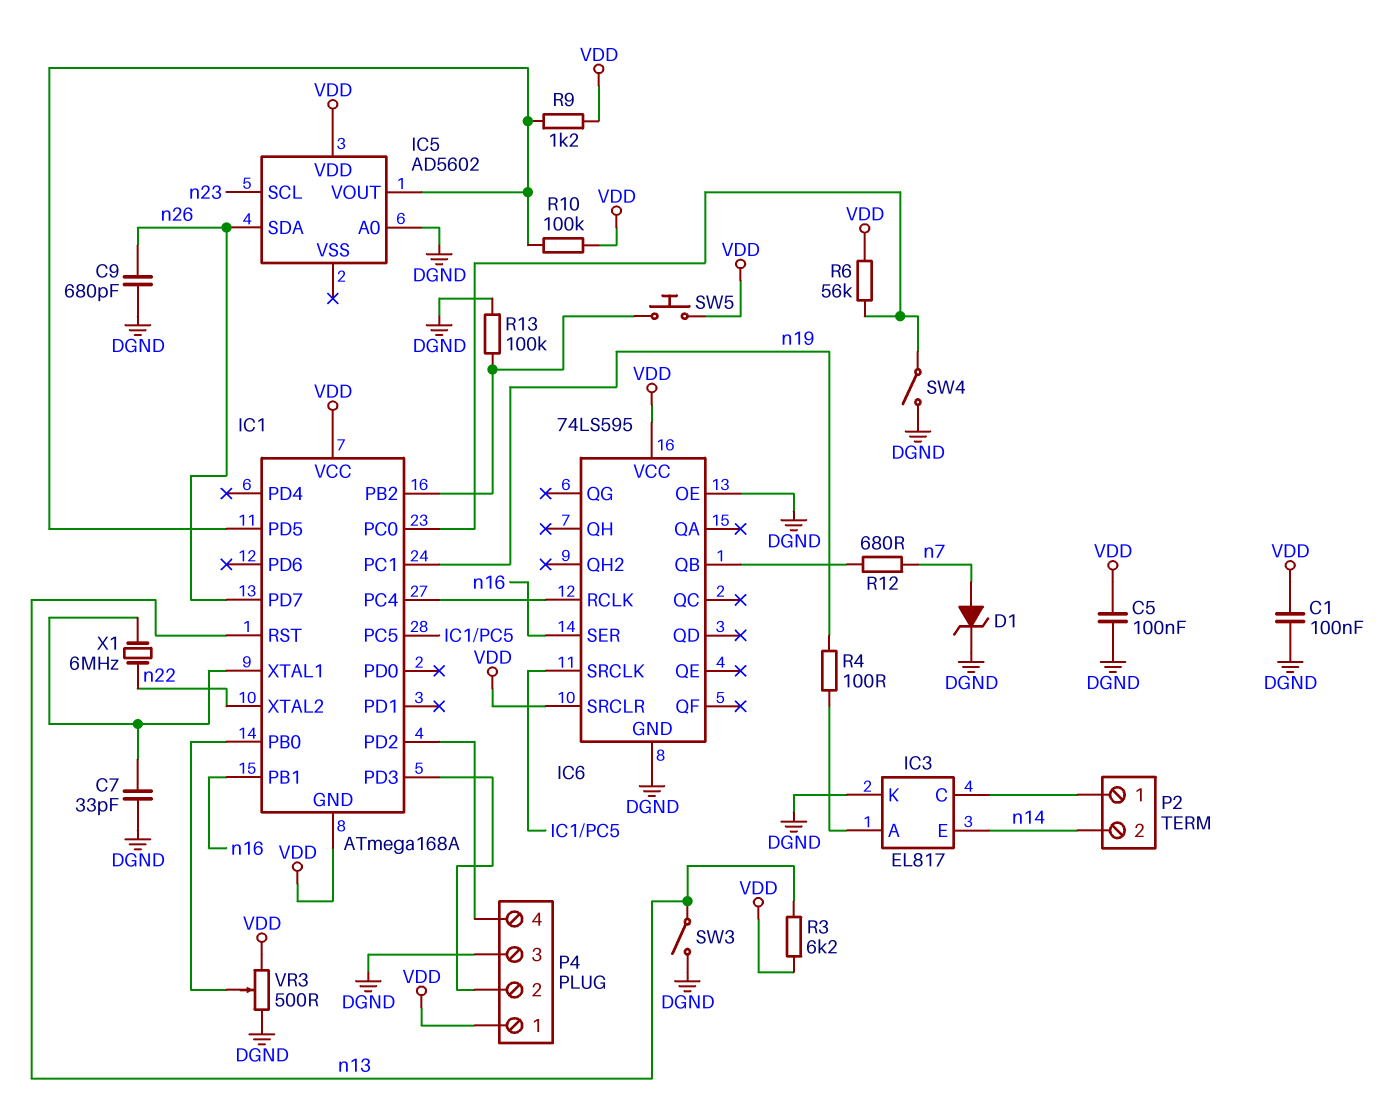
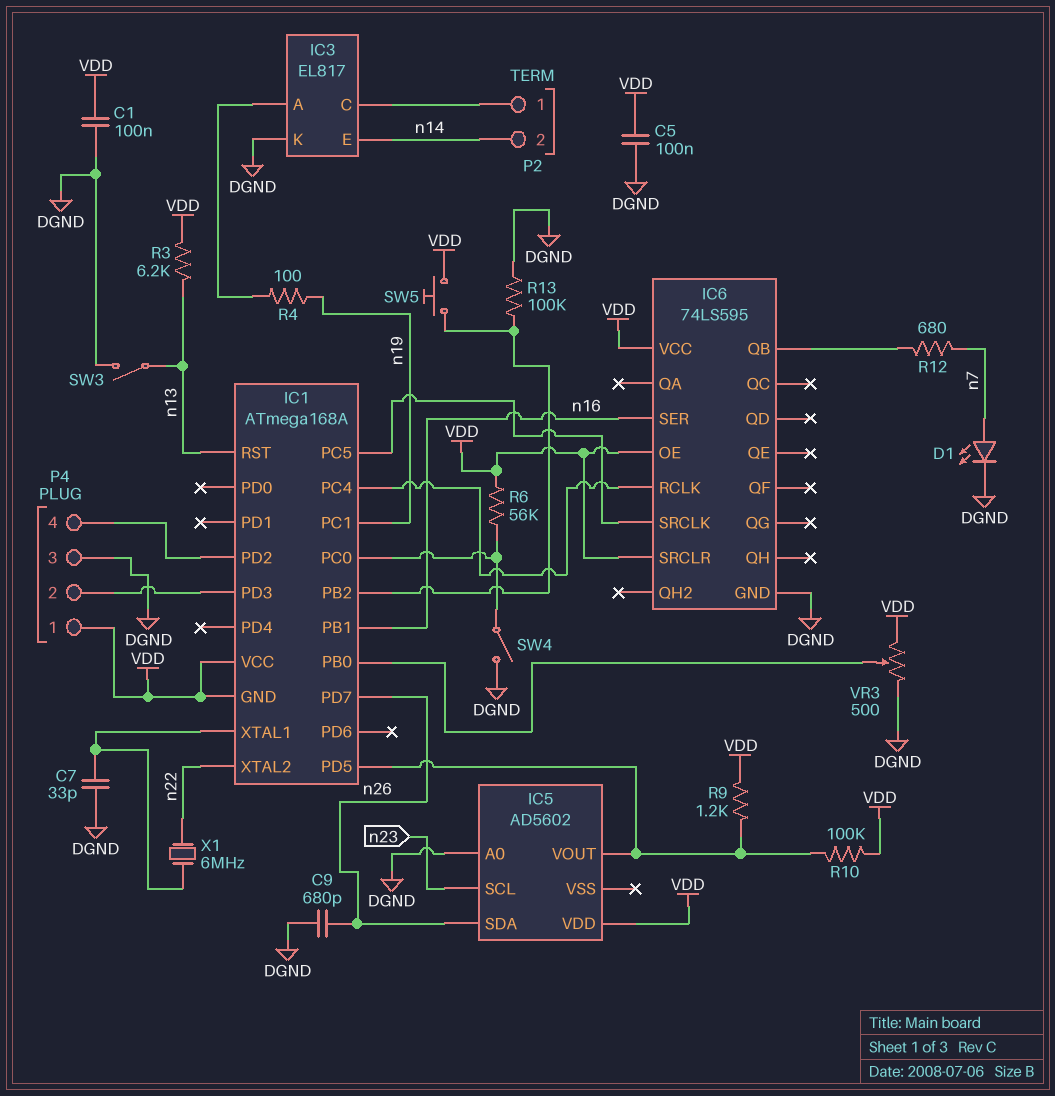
D1: zener (A n7, K DGND) -> LED (A n7, K DGND)
IC6 pin OE: DGND -> VDD

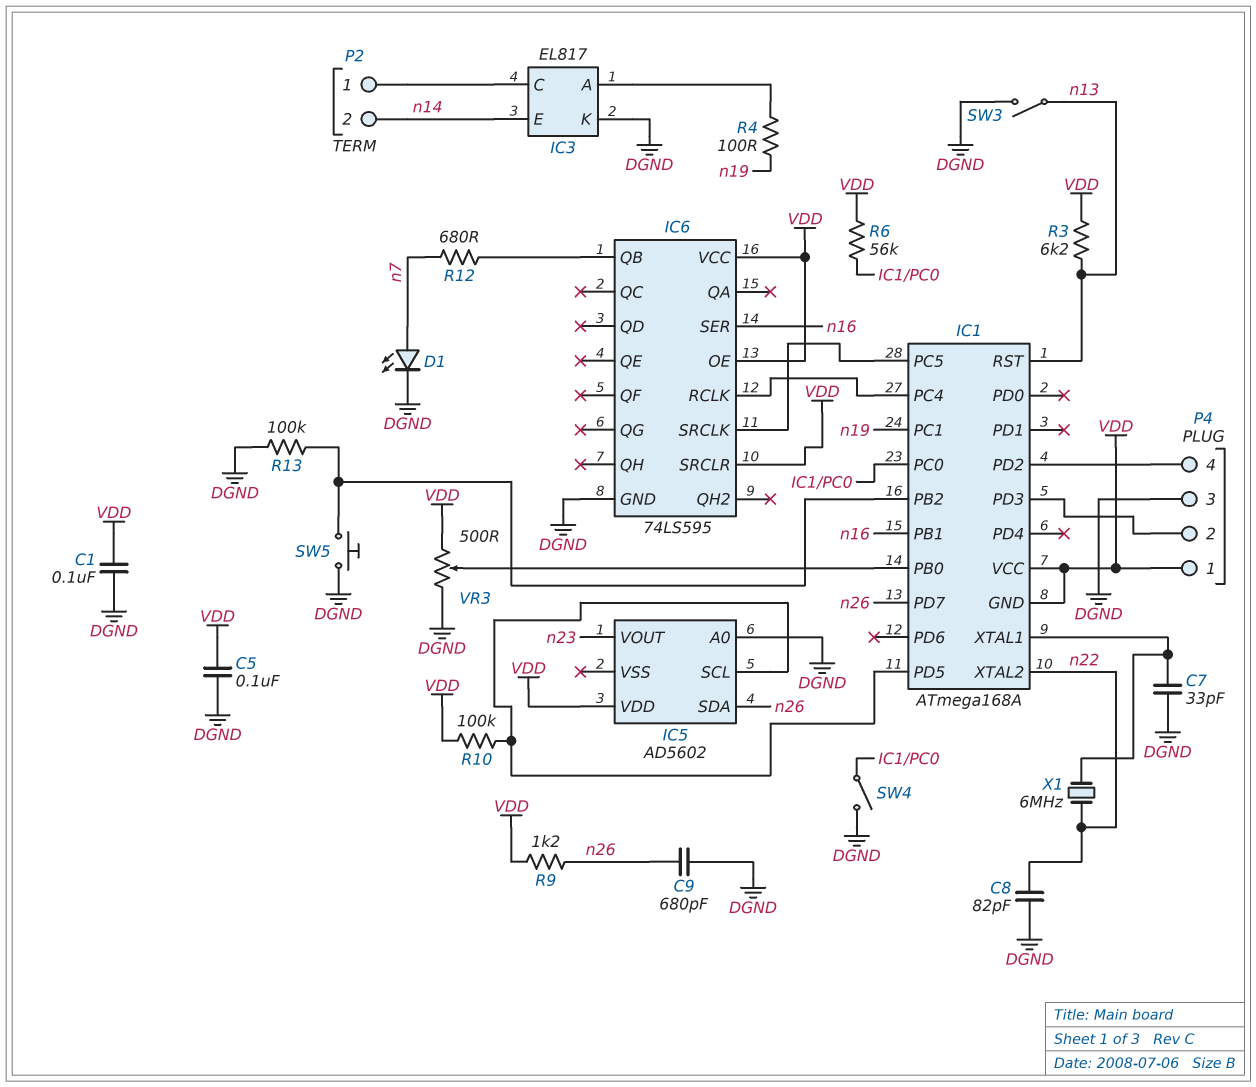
C8: none -> 82pF (DGND, n22)
IC5 pin SCL: n23 -> IC1/PD5
IC5 pin VOUT: IC1/PD5 -> n23
R9: 1.2k (IC1/PD5, VDD) -> 1.2k (VDD, n26)
SW5: button (IC1/PB2, VDD) -> button (DGND, IC1/PB2)

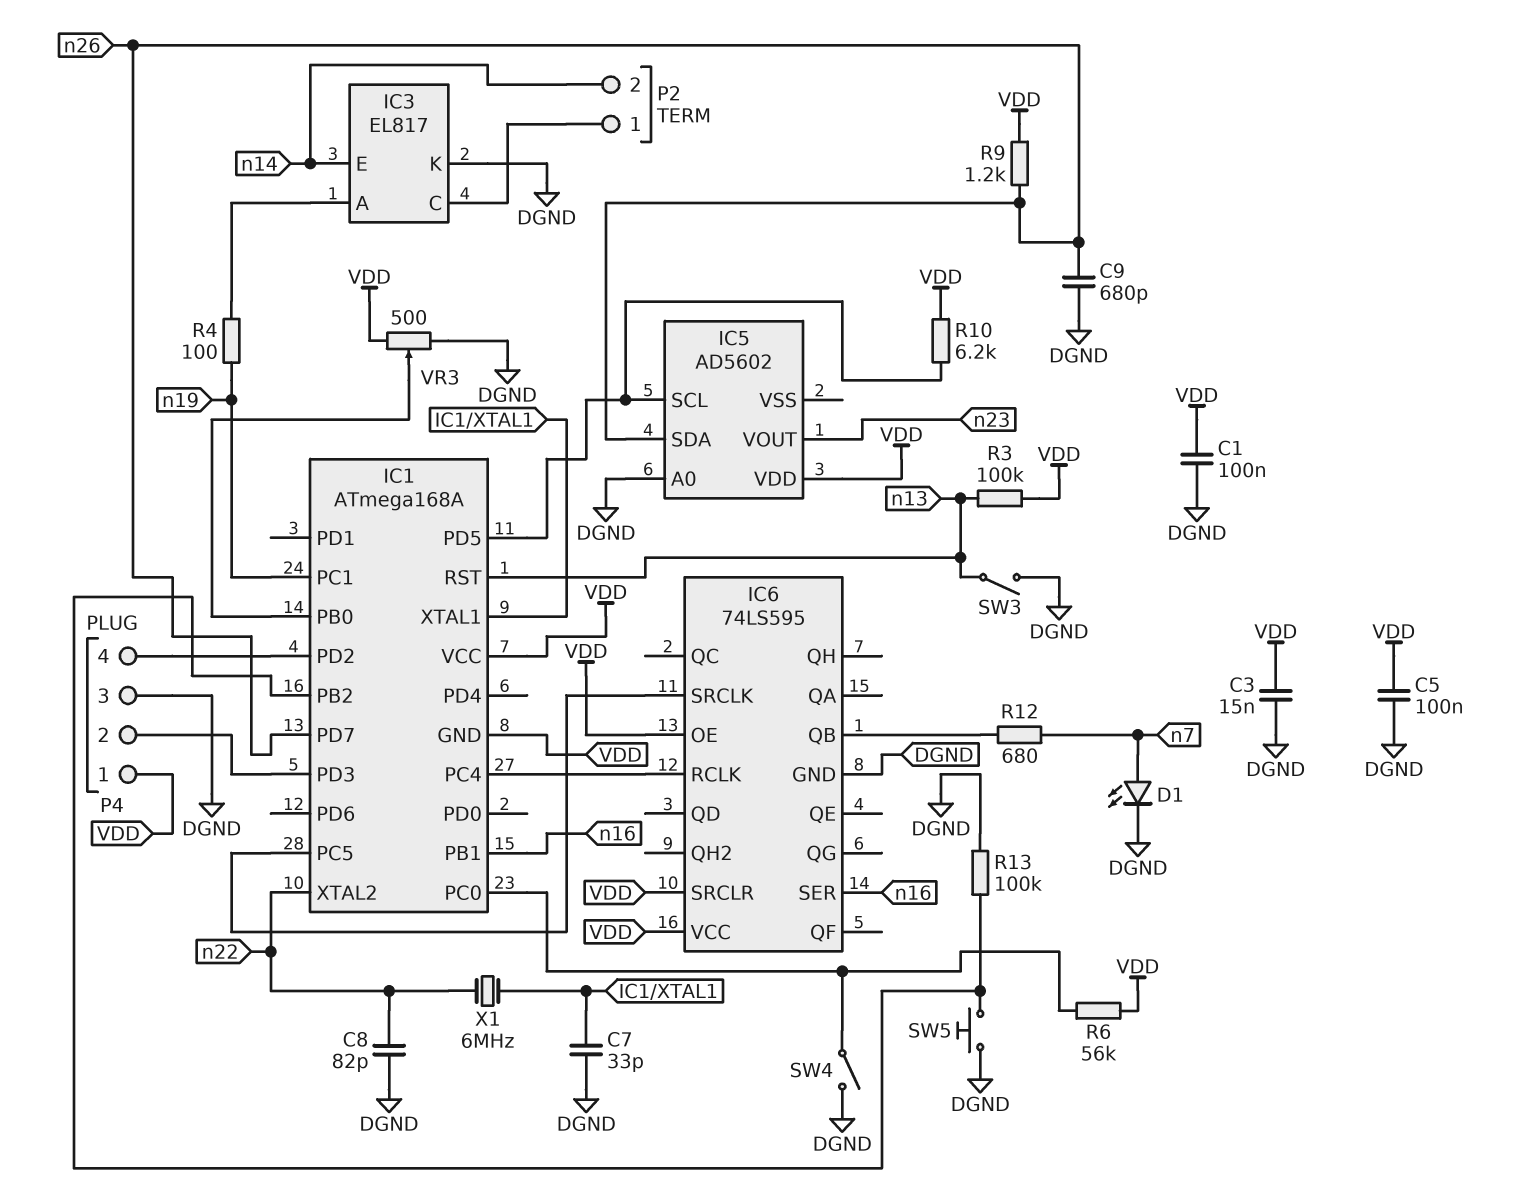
C3: none -> 15nF (DGND, VDD)
R3: 6.2k (VDD, n13) -> 100k (VDD, n13)
R10: 100k (IC1/PD5, VDD) -> 6.2k (IC1/PD5, VDD)

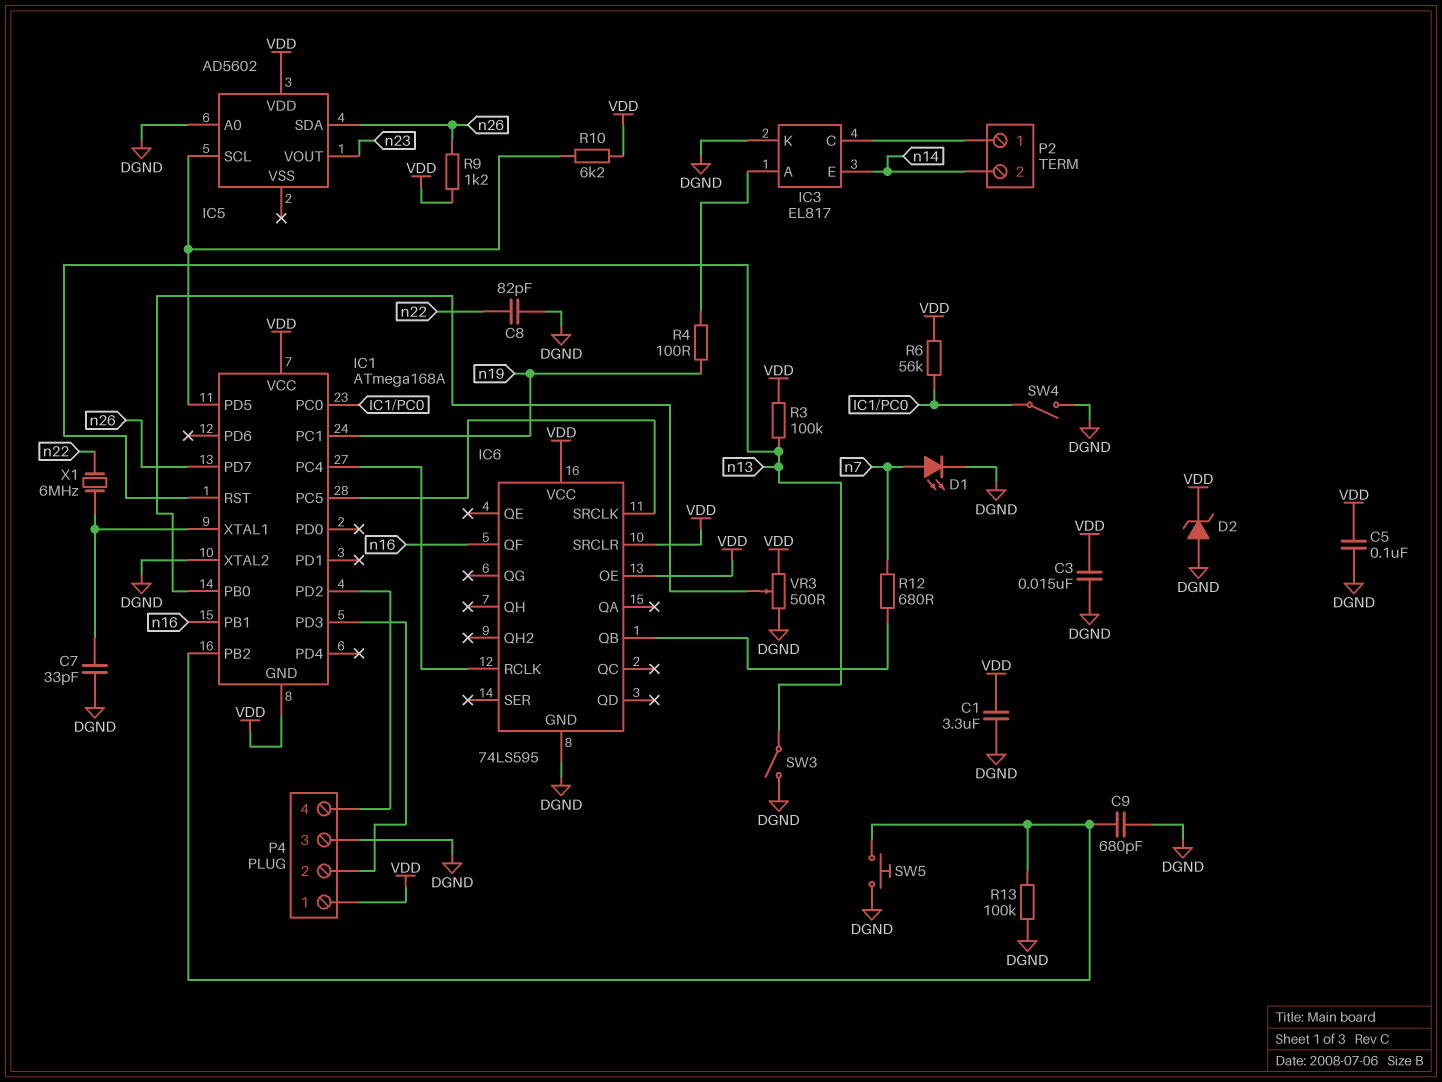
C1: 100nF (DGND, VDD) -> 3.3uF (DGND, VDD)
C9: 680pF (DGND, n26) -> 680pF (DGND, IC1/PB2)
D2: none -> zener (A DGND, K VDD)
IC1 pin XTAL2: n22 -> DGND
IC6 pin QF: none -> n16
IC6 pin SER: n16 -> none

